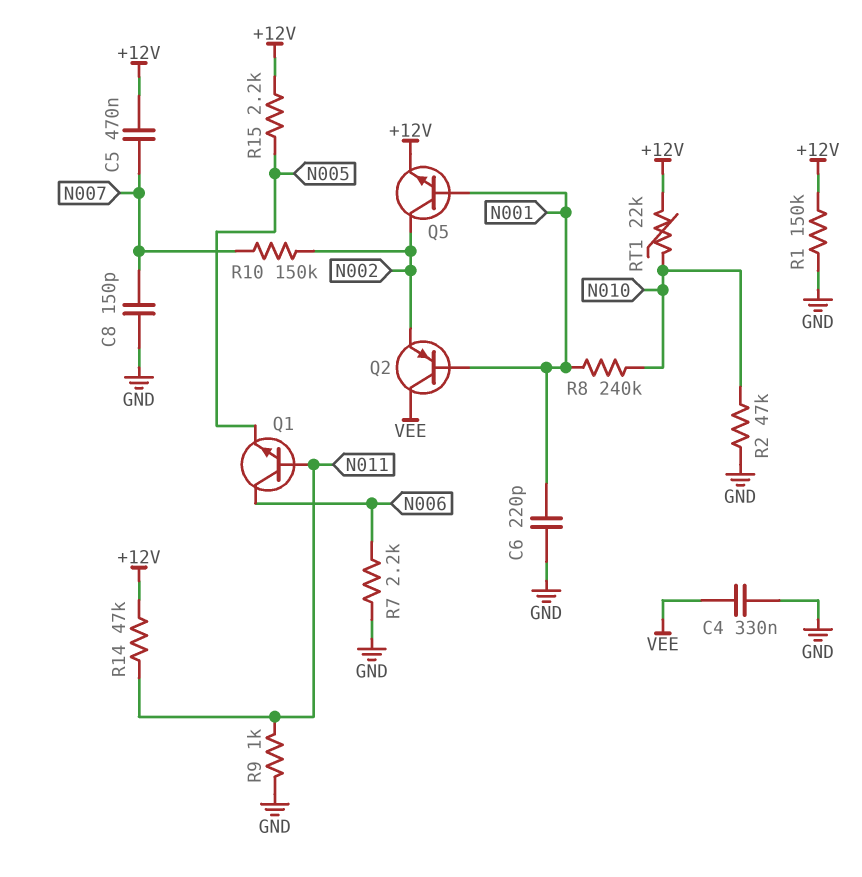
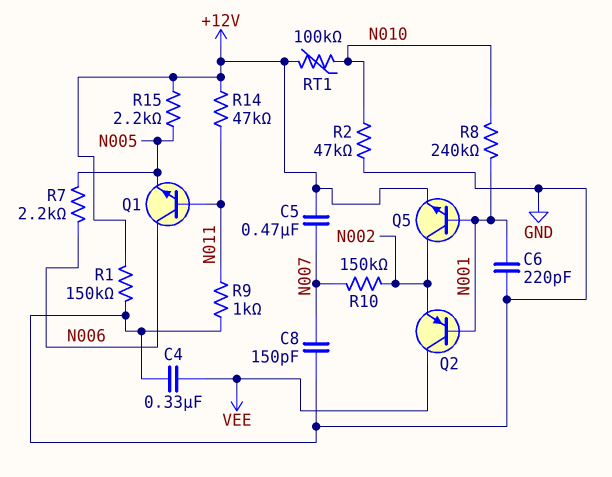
R7: 2.2k (GND, N006) -> 2.2k (N005, N006)
RT1: 22k (+12V, N010) -> 100k (+12V, N010)

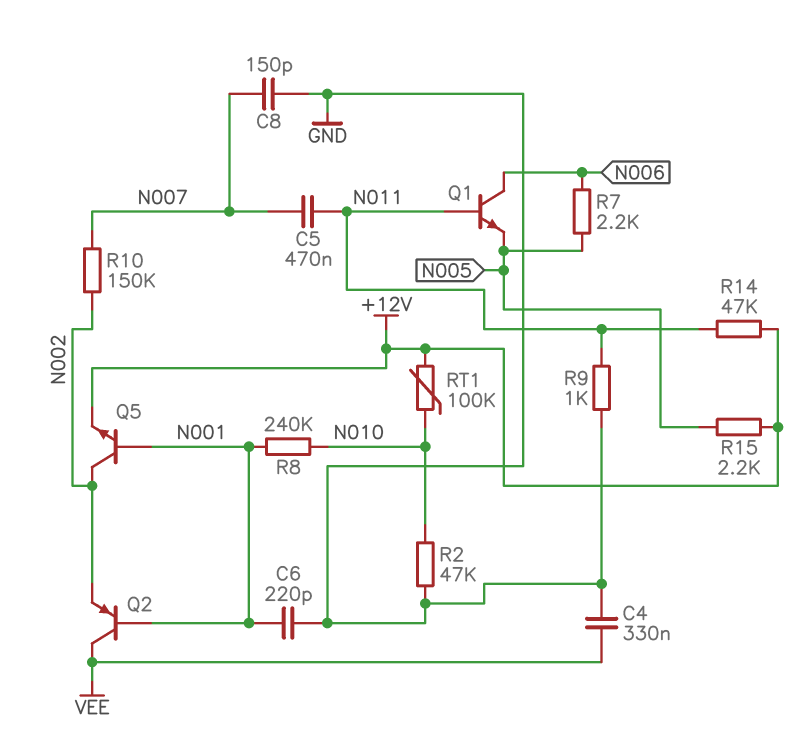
C5: 470nF (+12V, N007) -> 470nF (N007, N011)
R1: 150k (+12V, GND) -> none

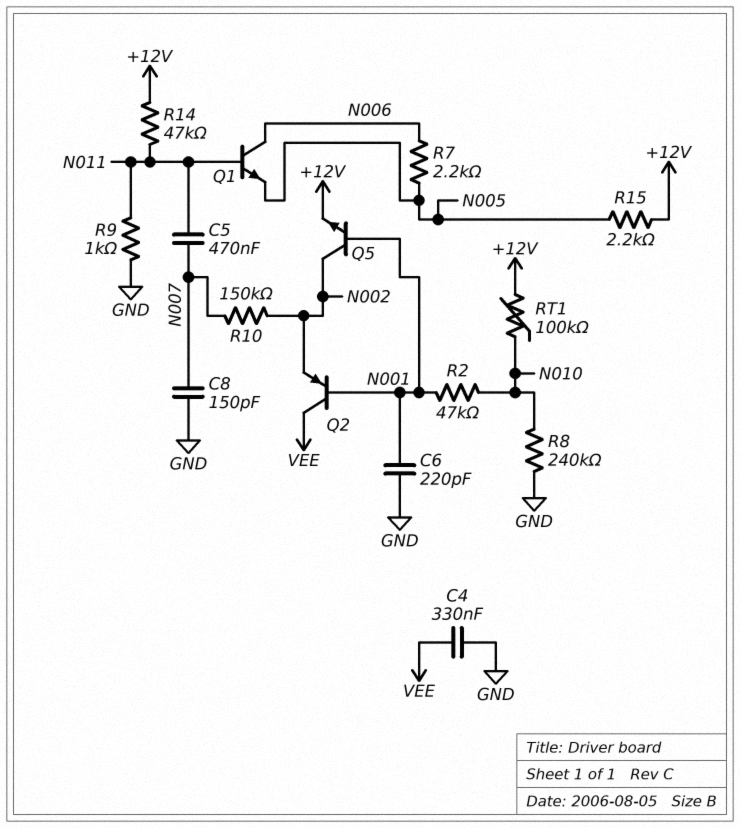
R2: 47k (GND, N010) -> 47k (N001, N010)
R8: 240k (N001, N010) -> 240k (GND, N010)

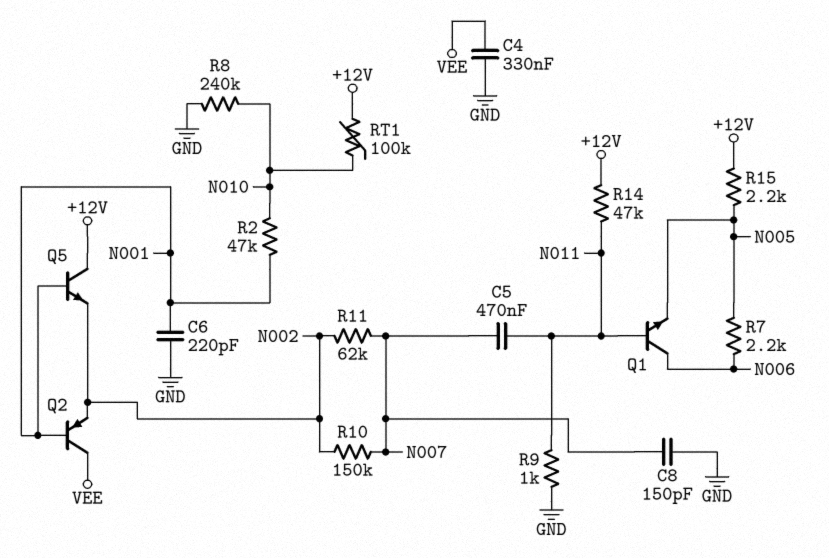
Q5: NPN (B N001, C N002, E +12V) -> NPN (B N001, C +12V, E N002)
R11: none -> 62k (N002, N007)

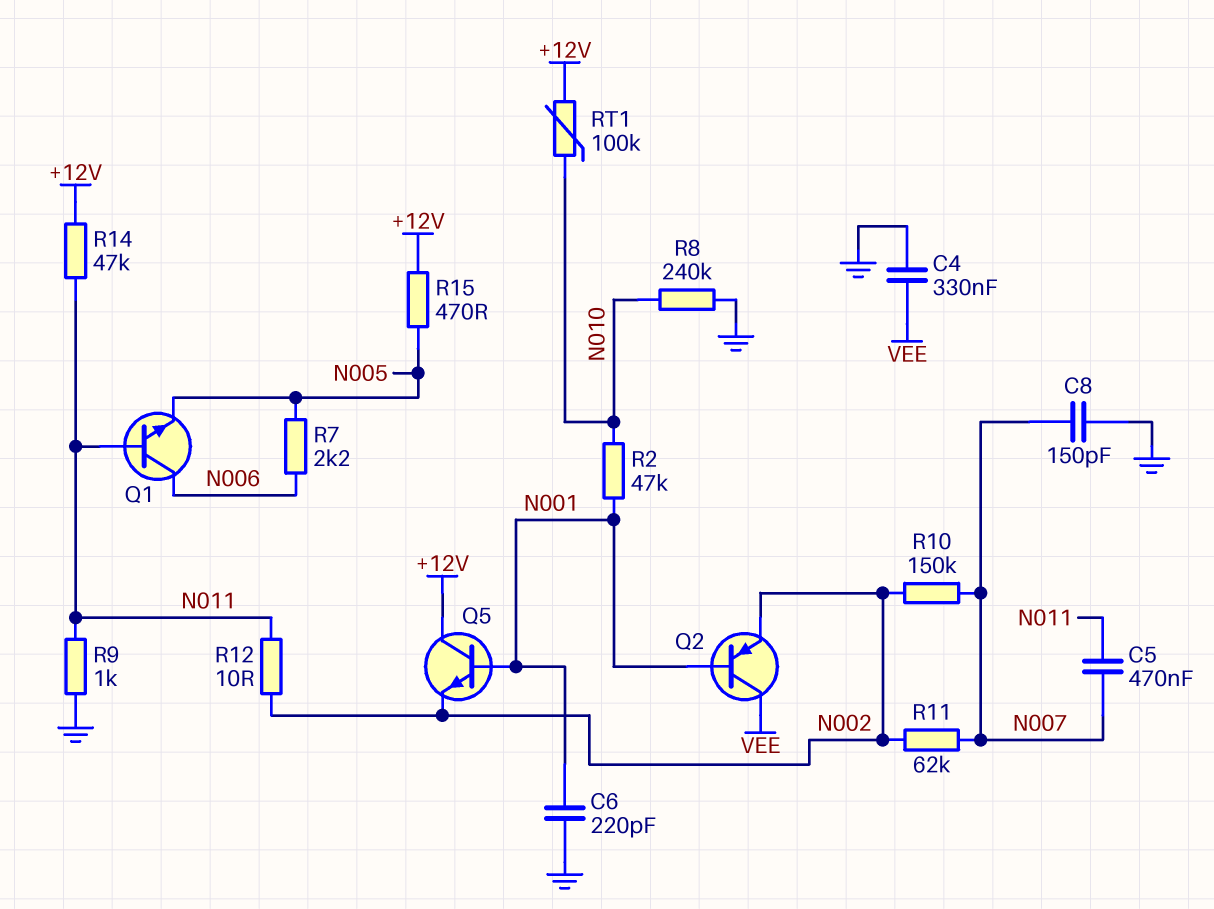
R12: none -> 10 (N002, N011)
R15: 2.2k (+12V, N005) -> 470 (+12V, N005)

